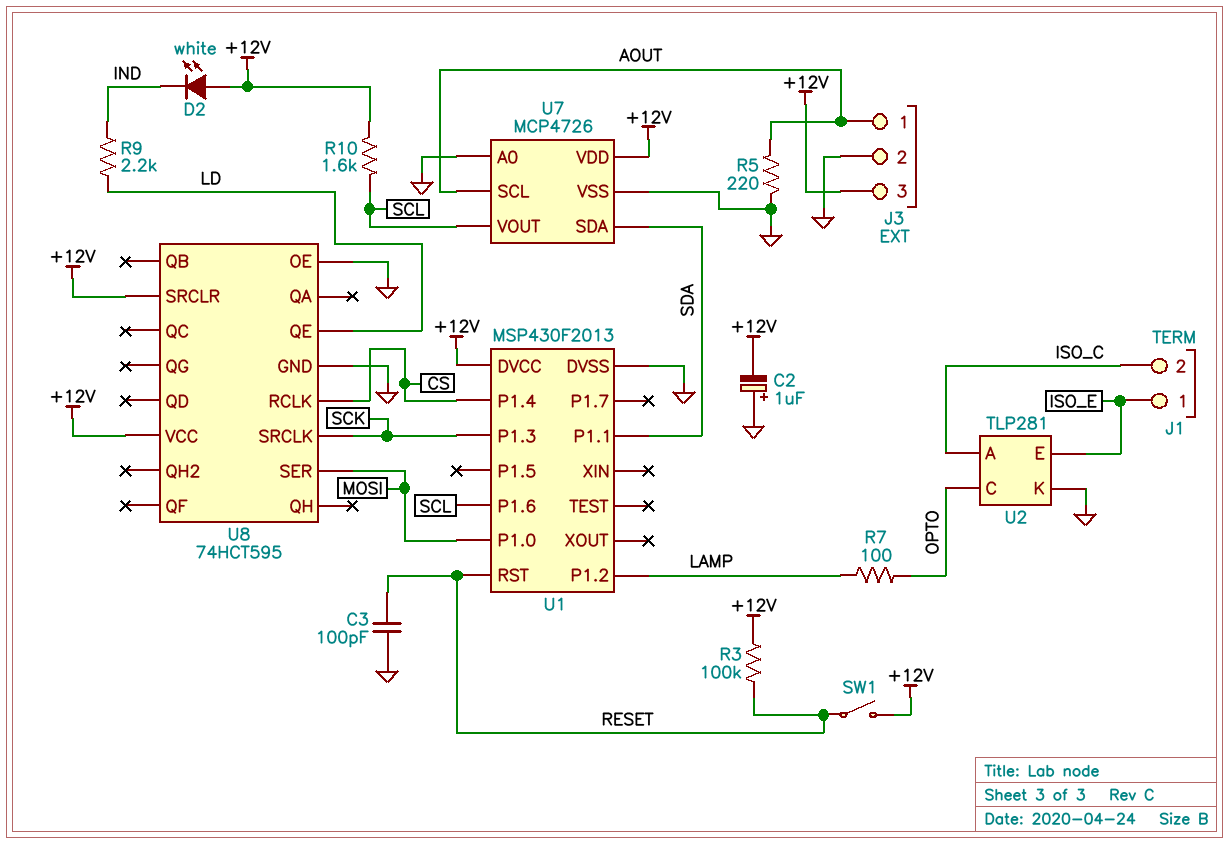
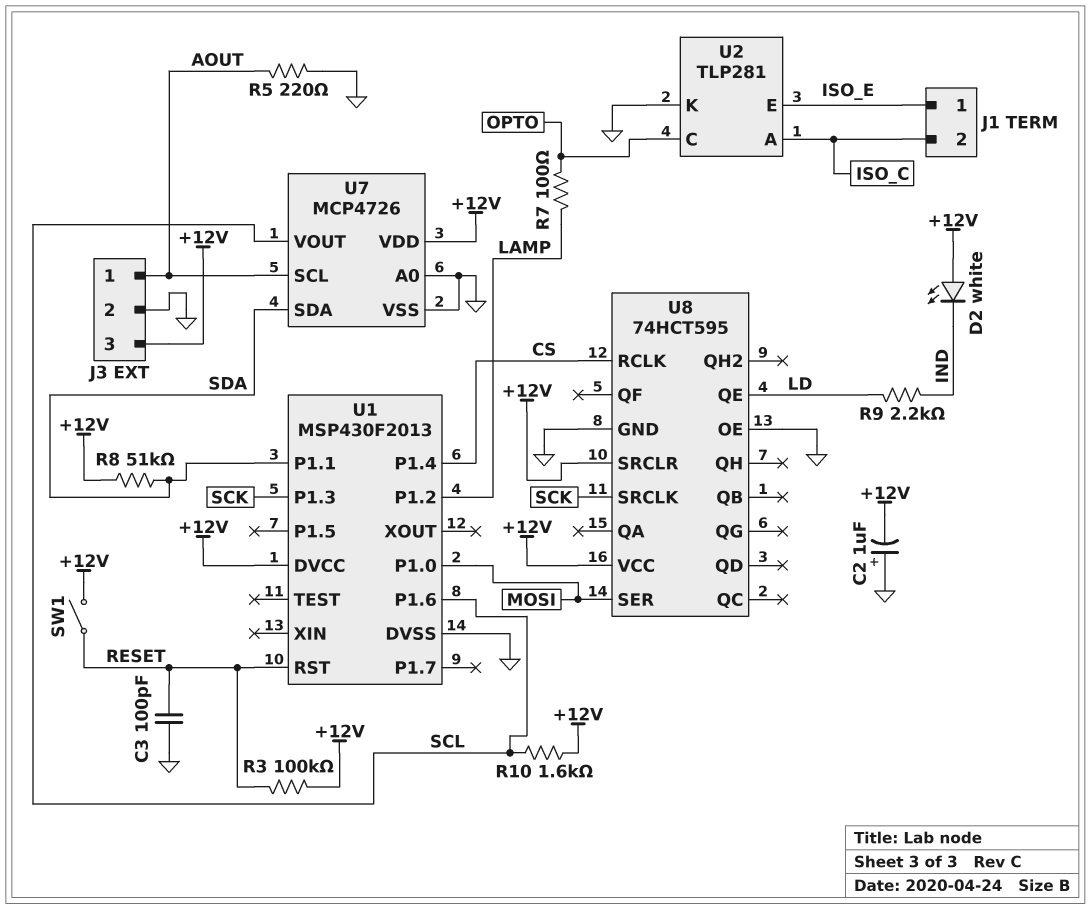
R8: none -> 51k (+12V, SDA)

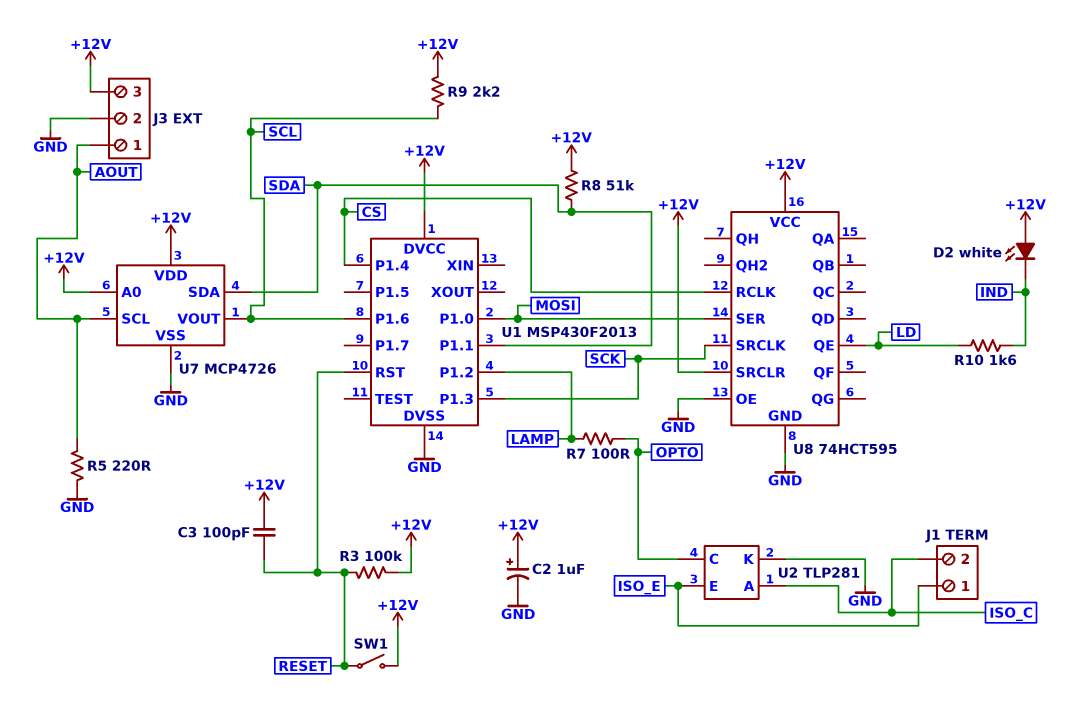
C2: 1uF (plus GND, minus +12V) -> 1uF (plus +12V, minus GND)
C3: 100pF (GND, RESET) -> 100pF (+12V, RESET)
R9: 2.2k (IND, LD) -> 2.2k (+12V, SCL)
R10: 1.6k (+12V, SCL) -> 1.6k (IND, LD)
U7 pin A0: GND -> +12V

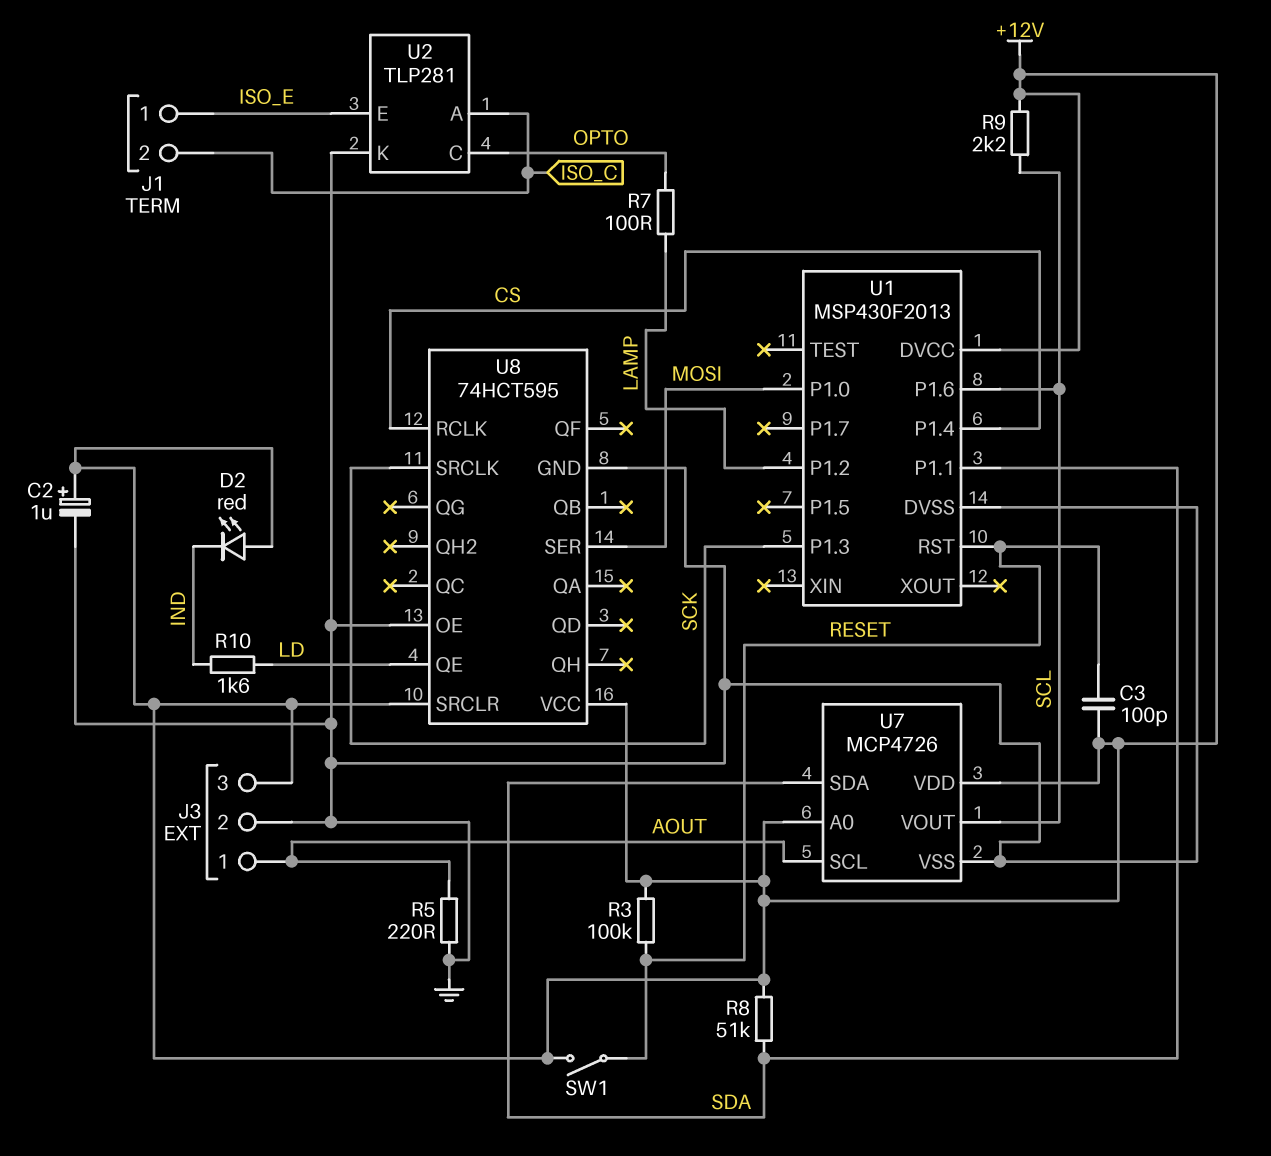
D2: LED white (A +12V, K IND) -> LED red (A +12V, K IND)

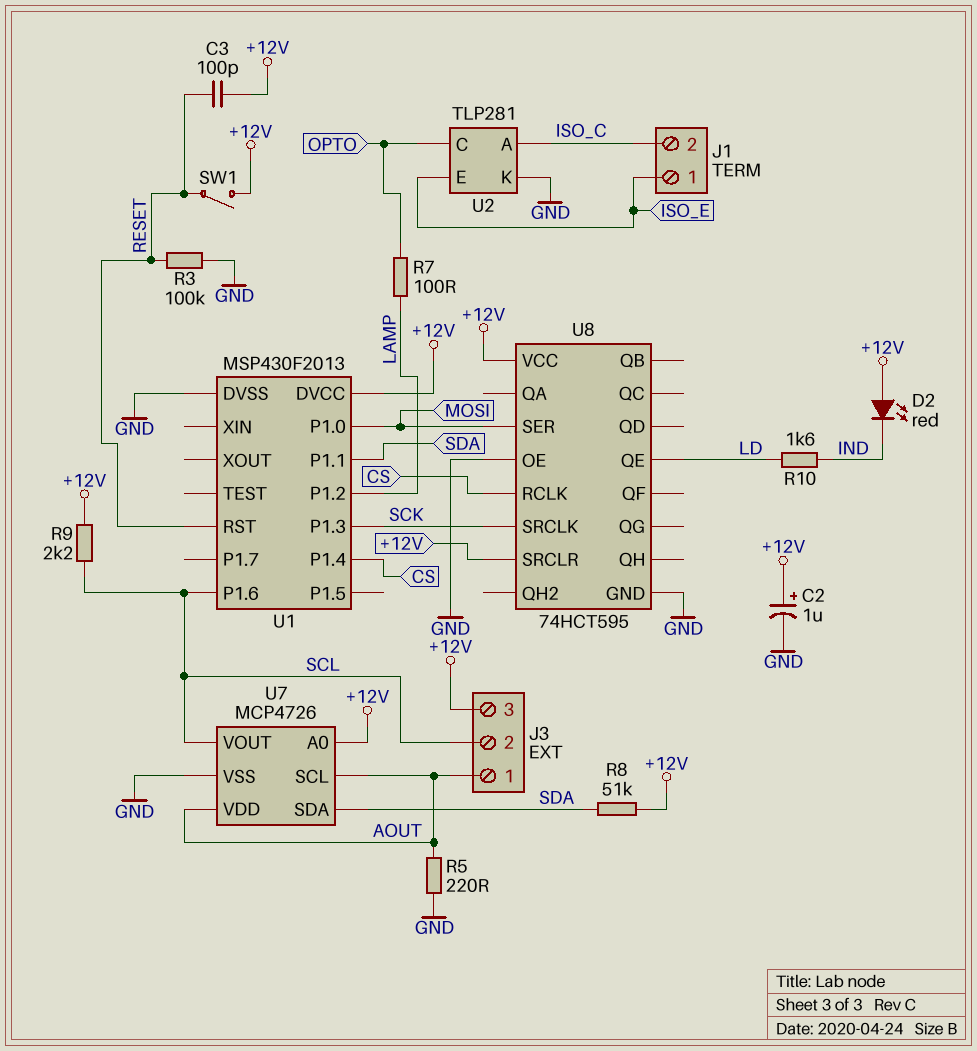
J3 pin 2: GND -> SCL
R3: 100k (+12V, RESET) -> 100k (GND, RESET)
U7 pin VDD: +12V -> AOUT

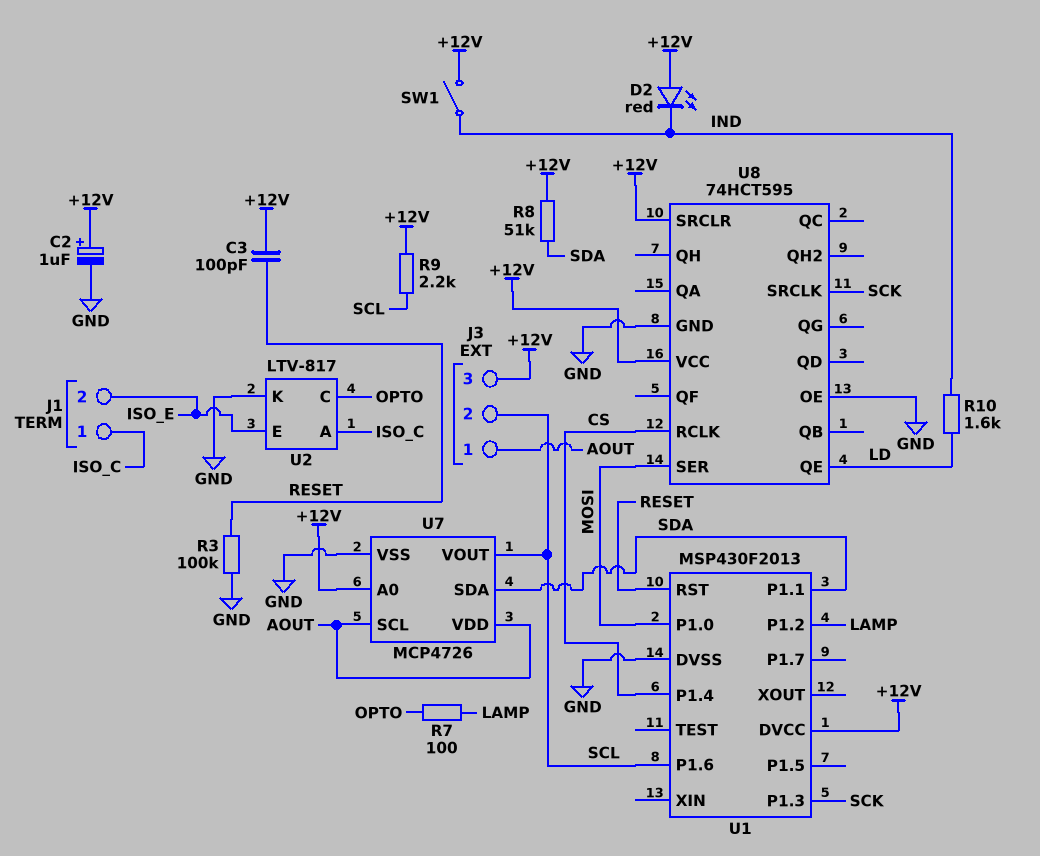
J1 pin 1: ISO_E -> ISO_C
J1 pin 2: ISO_C -> ISO_E
R5: 220 (AOUT, GND) -> none
SW1: switch (+12V, RESET) -> switch (+12V, IND)
U2: TLP281 -> LTV-817

